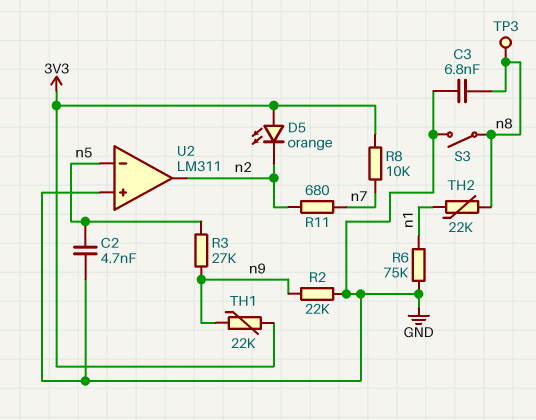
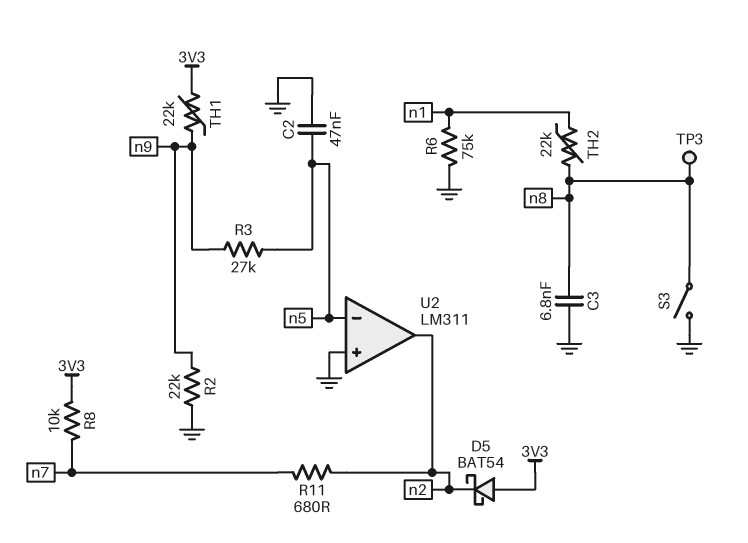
C2: 4.7nF (GND, n5) -> 47nF (GND, n5)
D5: LED orange (A 3V3, K n2) -> schottky BAT54 (A 3V3, K n2)

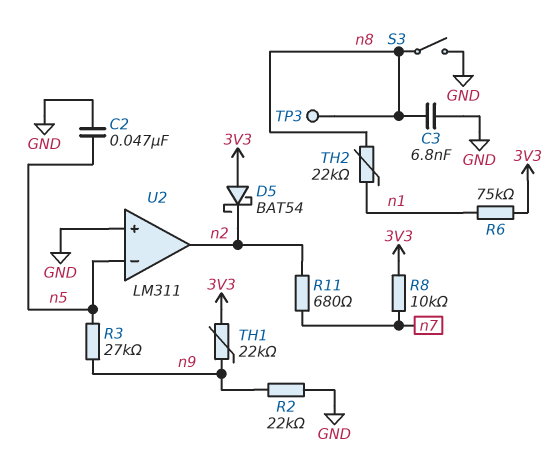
R6: 75k (GND, n1) -> 75k (3V3, n1)

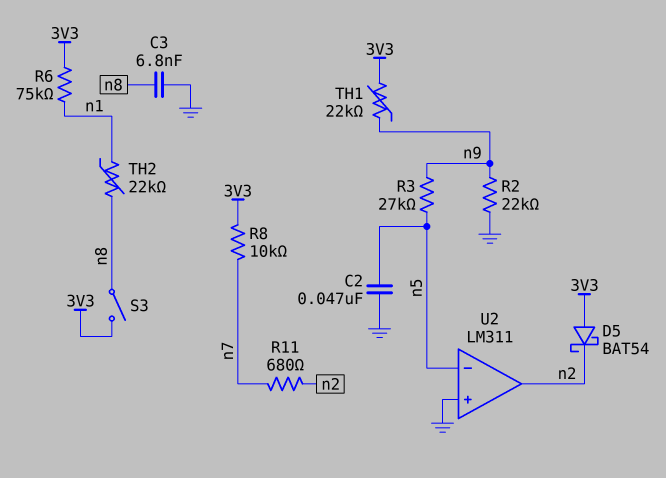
S3: switch (GND, n8) -> switch (3V3, n8)
TP3: test point (n8) -> none

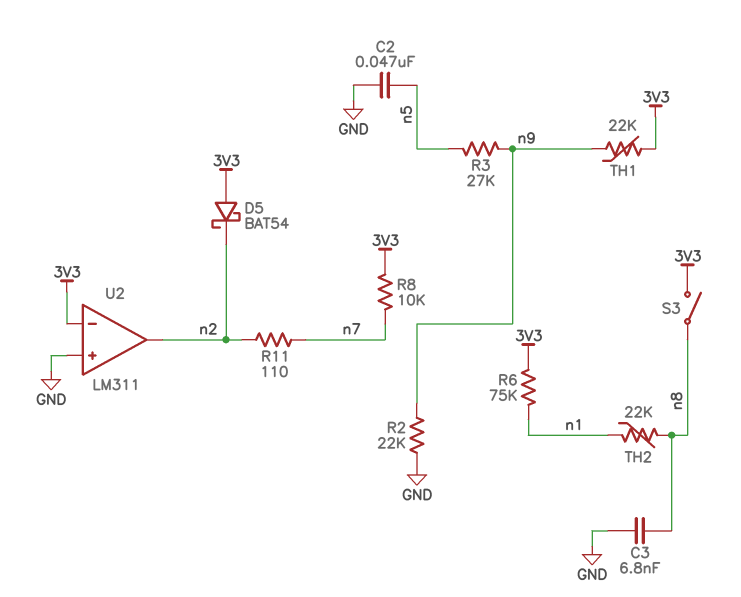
R11: 680 (n2, n7) -> 110 (n2, n7)
U2 pin in-: n5 -> 3V3

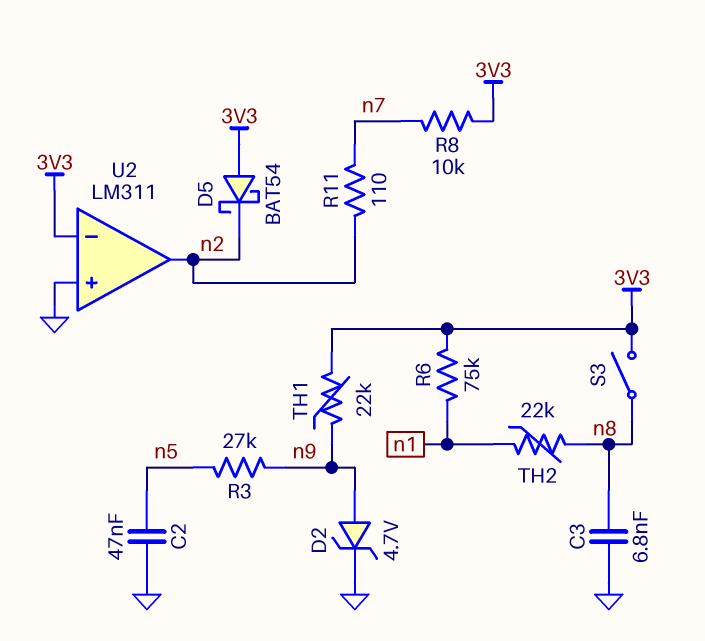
D2: none -> zener 4.7V (A n9, K GND)
R2: 22k (GND, n9) -> none

